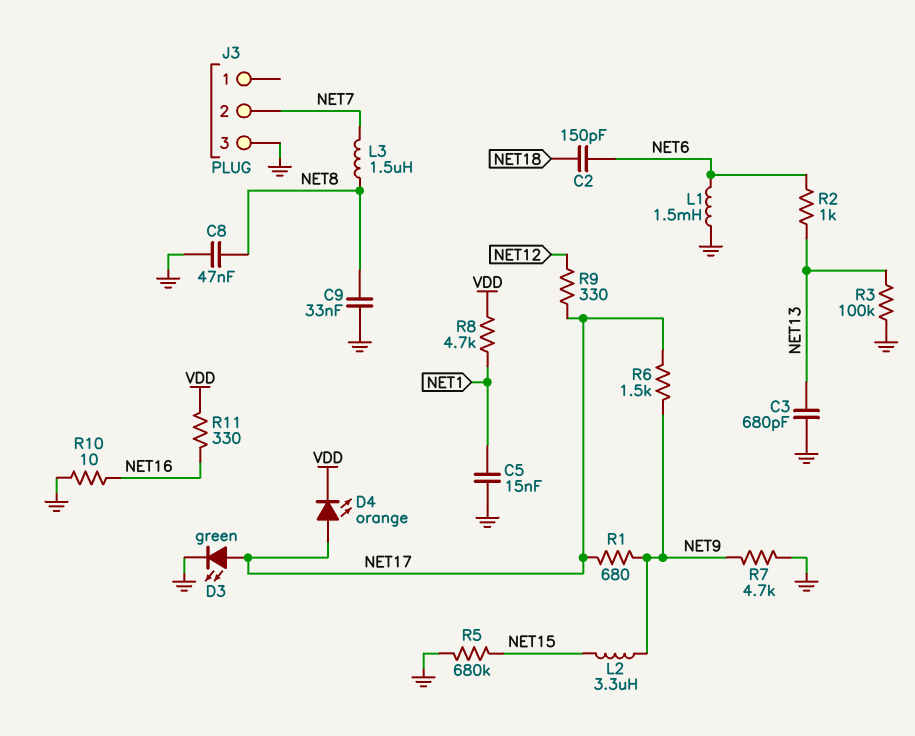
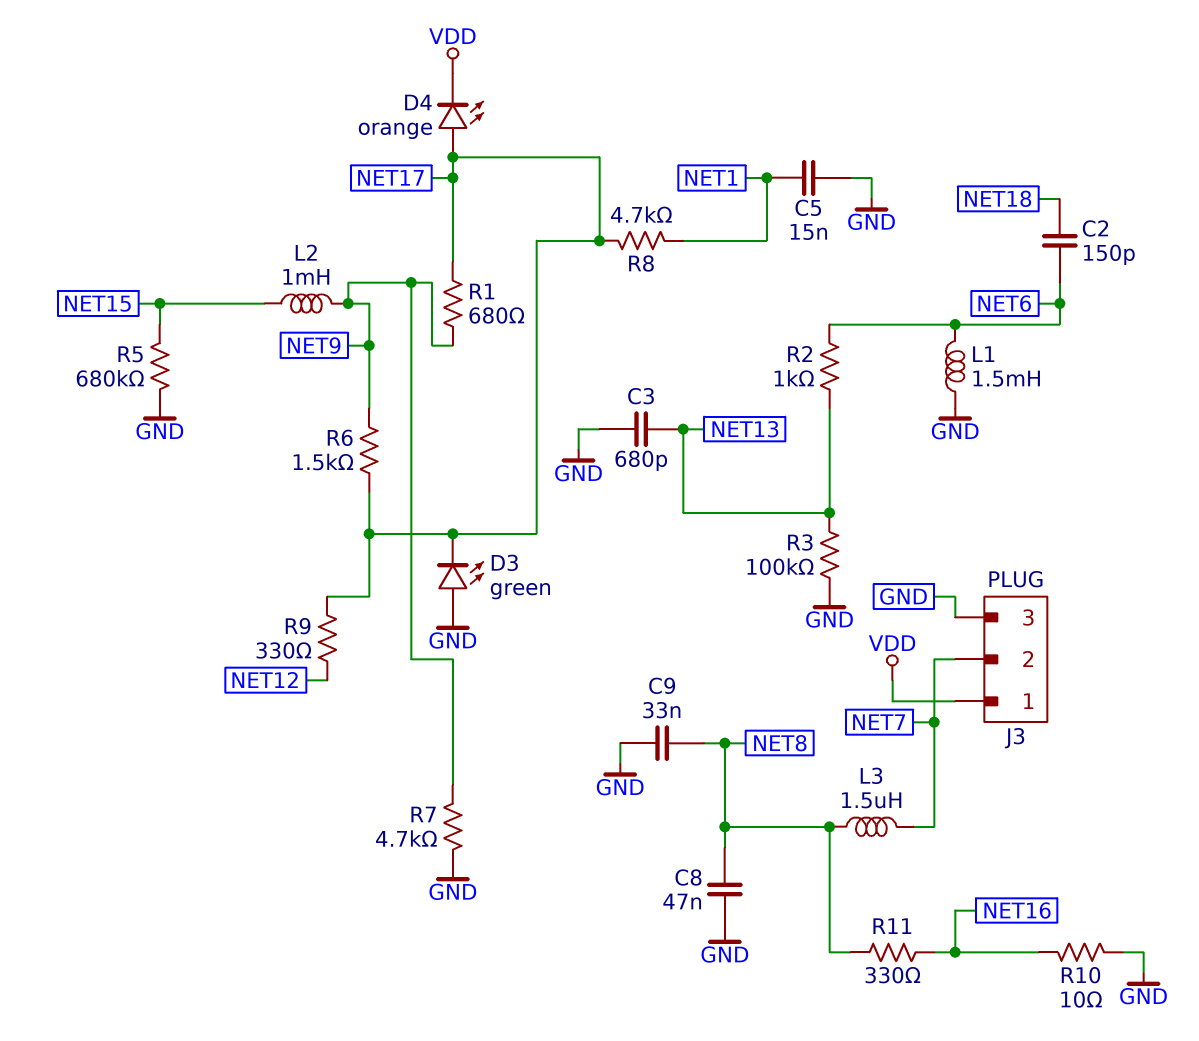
D3: LED green (A NET17, K GND) -> LED green (A GND, K NET17)
J3 pin 1: none -> VDD
L2: 3.3uH (NET9, NET15) -> 1mH (NET9, NET15)
R8: 4.7k (NET1, VDD) -> 4.7k (NET1, NET17)
R11: 330 (NET16, VDD) -> 330 (NET8, NET16)

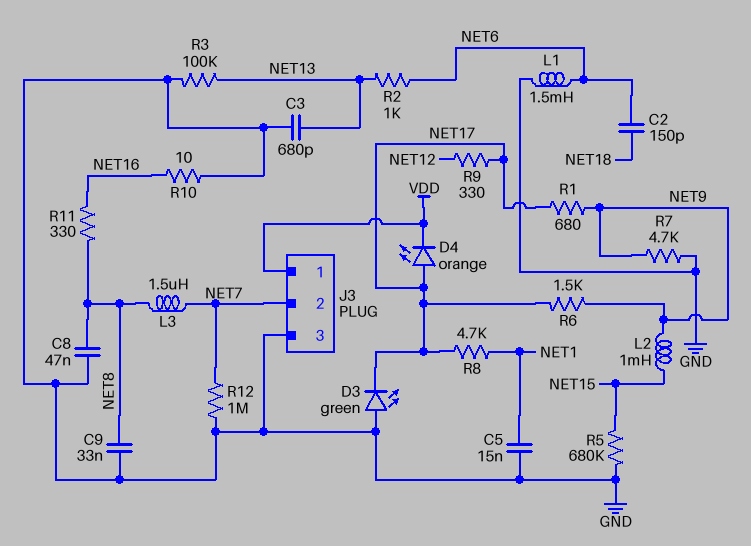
R12: none -> 1M (GND, NET7)

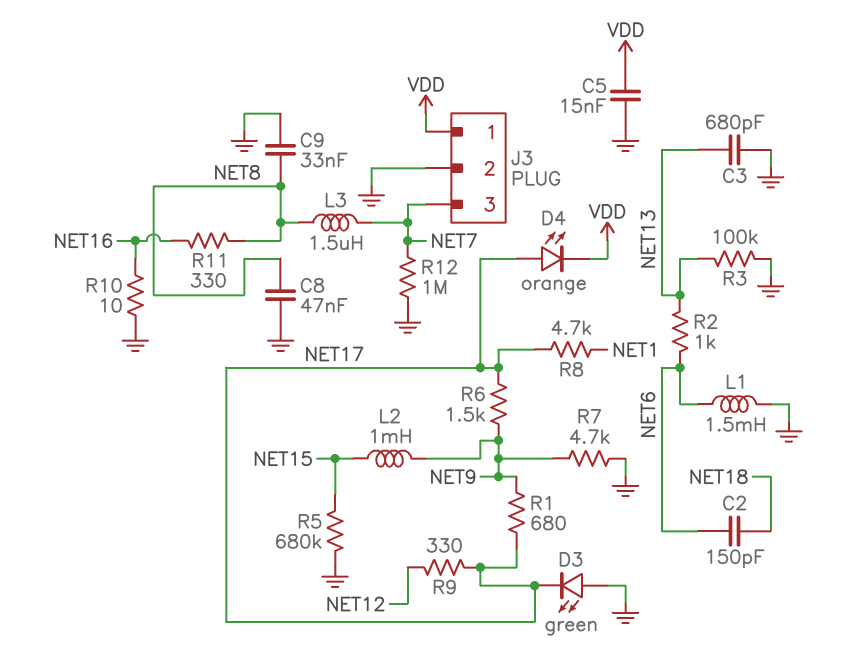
C5: 15nF (GND, NET1) -> 15nF (GND, VDD)
J3 pin 2: NET7 -> GND
J3 pin 3: GND -> NET7

